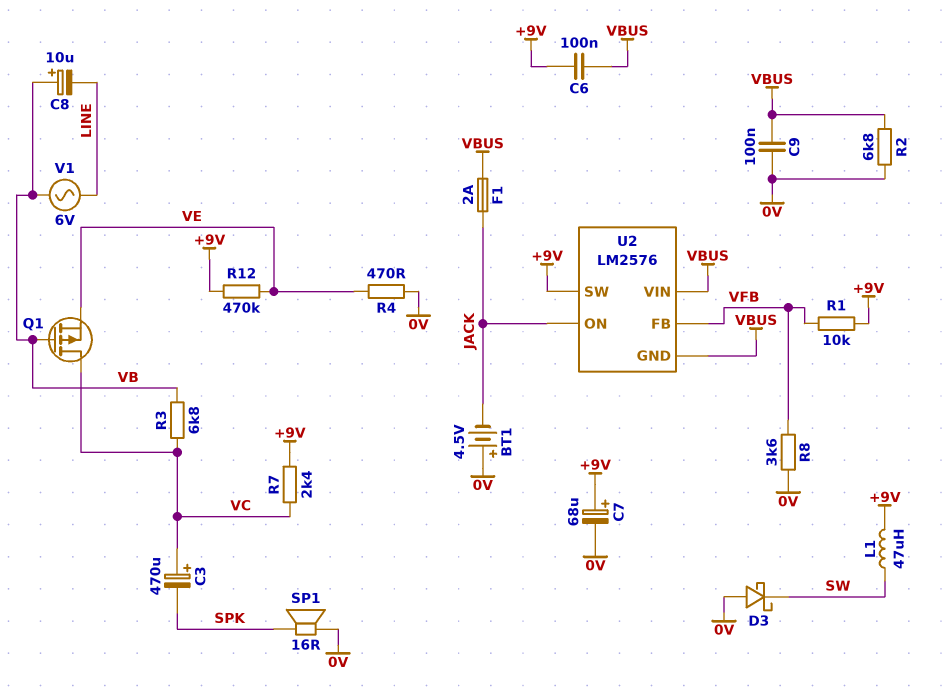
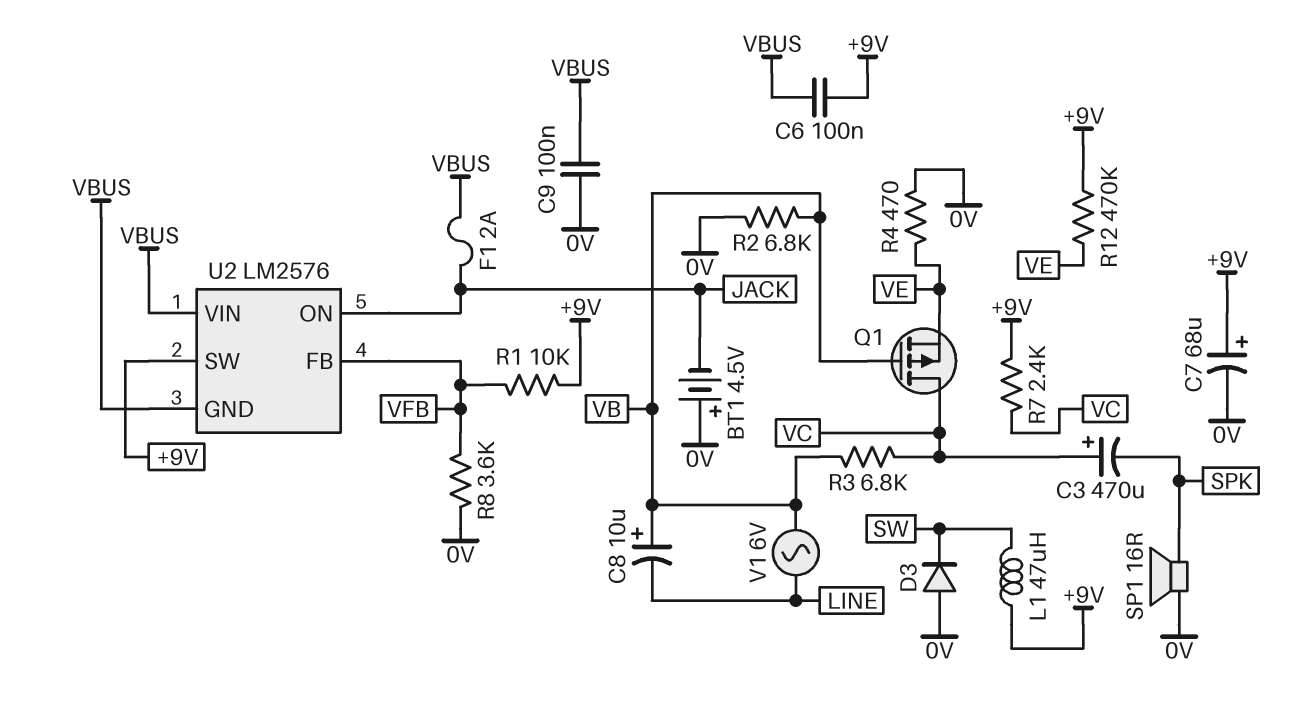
D3: schottky (A 0V, K SW) -> diode (A 0V, K SW)
R2: 6.8k (0V, VBUS) -> 6.8k (0V, VB)

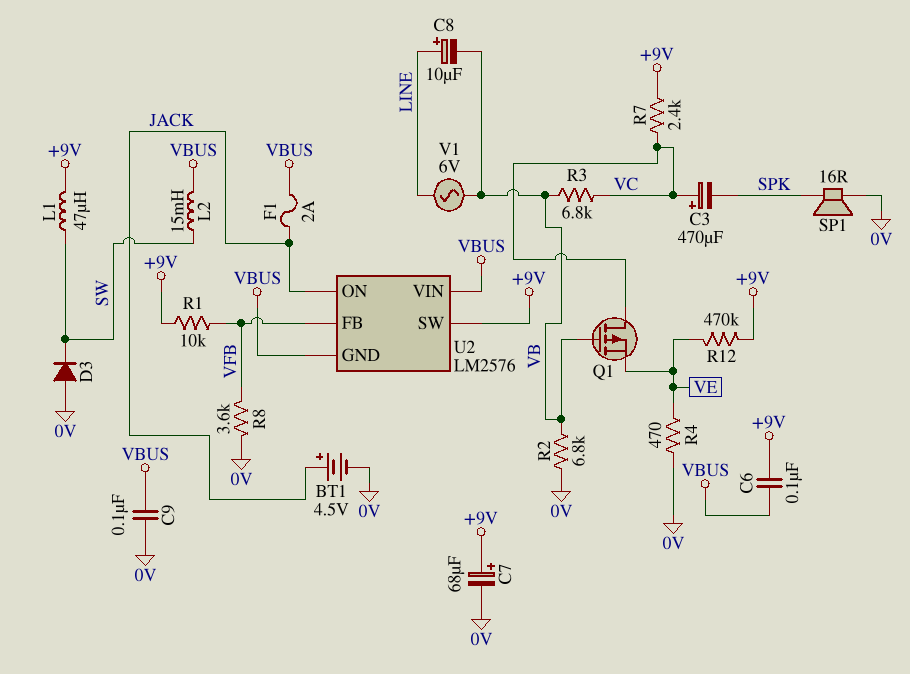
BT1: 4.5V (plus 0V, minus JACK) -> 4.5V (plus JACK, minus 0V)
C8: 10uF (plus VB, minus LINE) -> 10uF (plus LINE, minus VB)
L2: none -> 15mH (SW, VBUS)

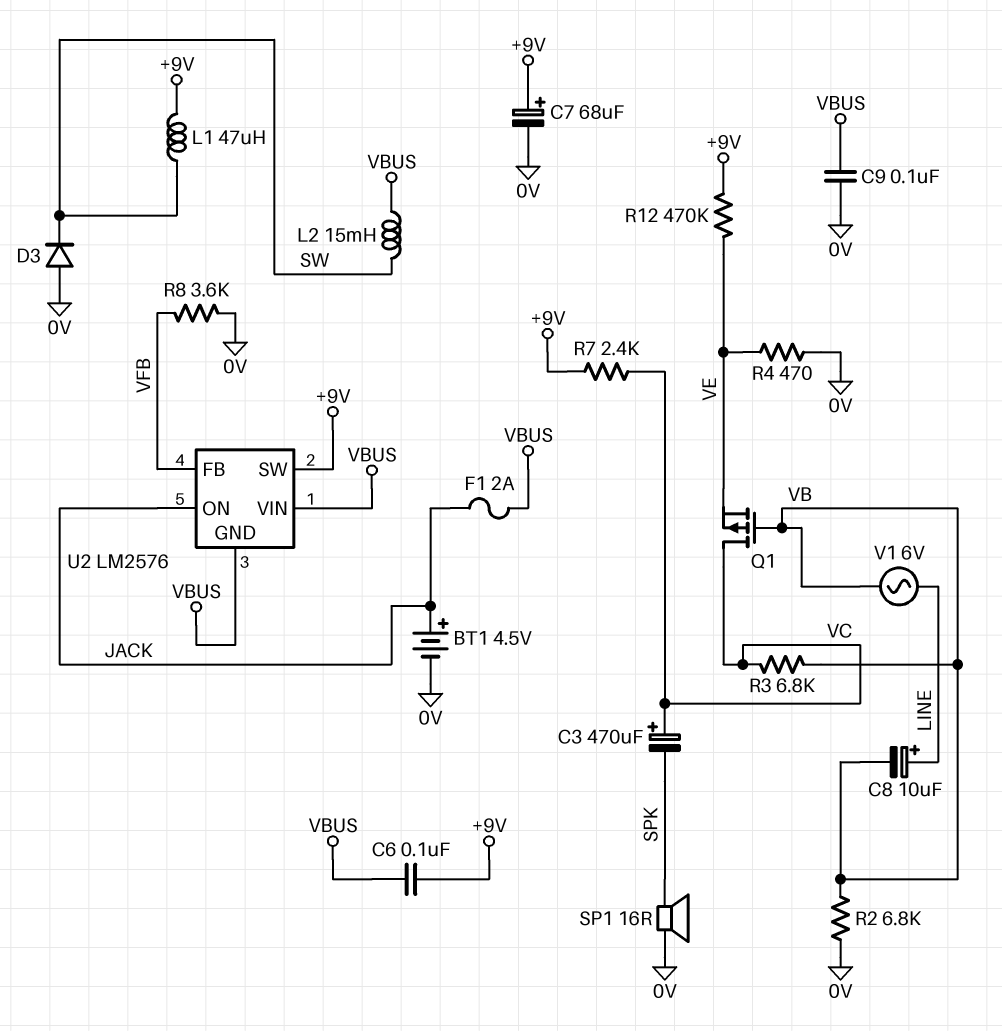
R1: 10k (+9V, VFB) -> none

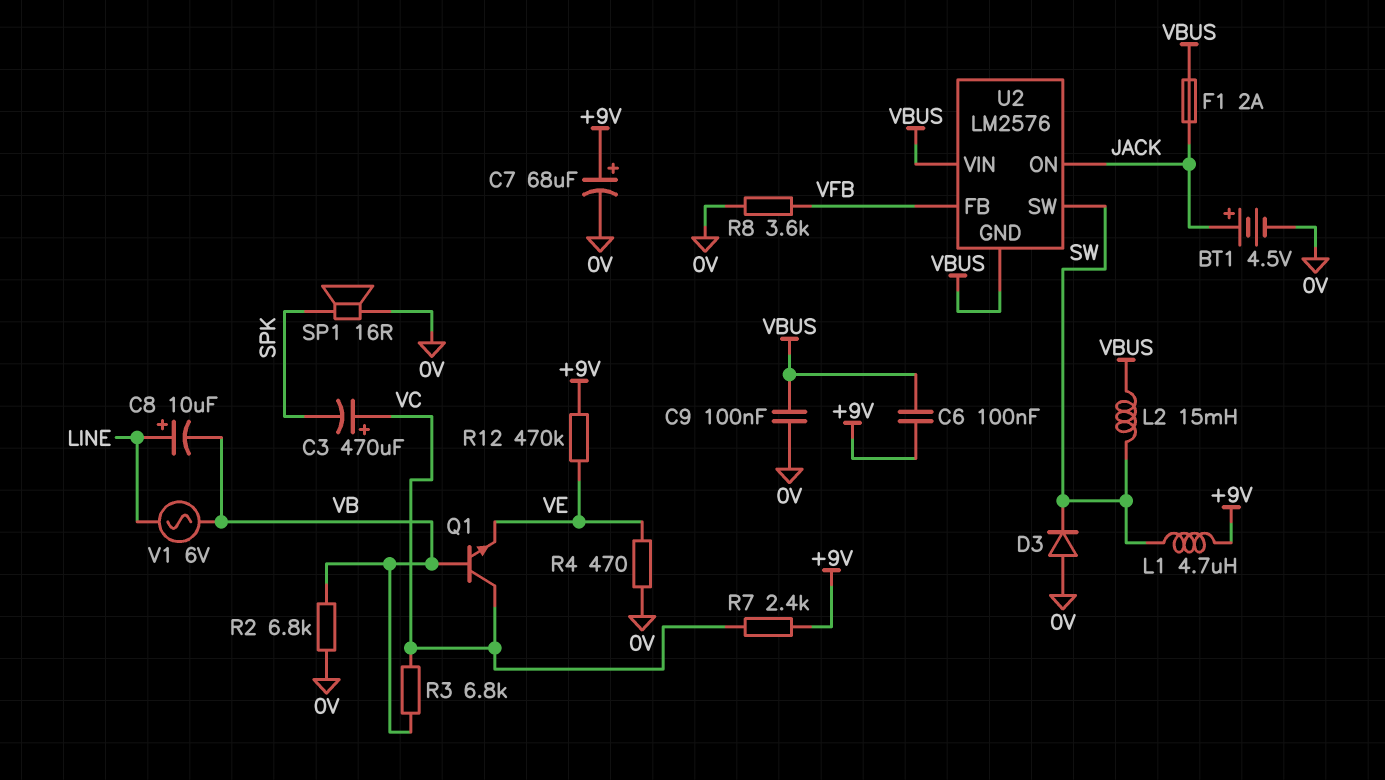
L1: 47uH (+9V, SW) -> 4.7uH (+9V, SW)
Q1: PMOS (G VB, D VC, S VE) -> NPN (B VB, C VC, E VE)
U2 pin SW: +9V -> SW

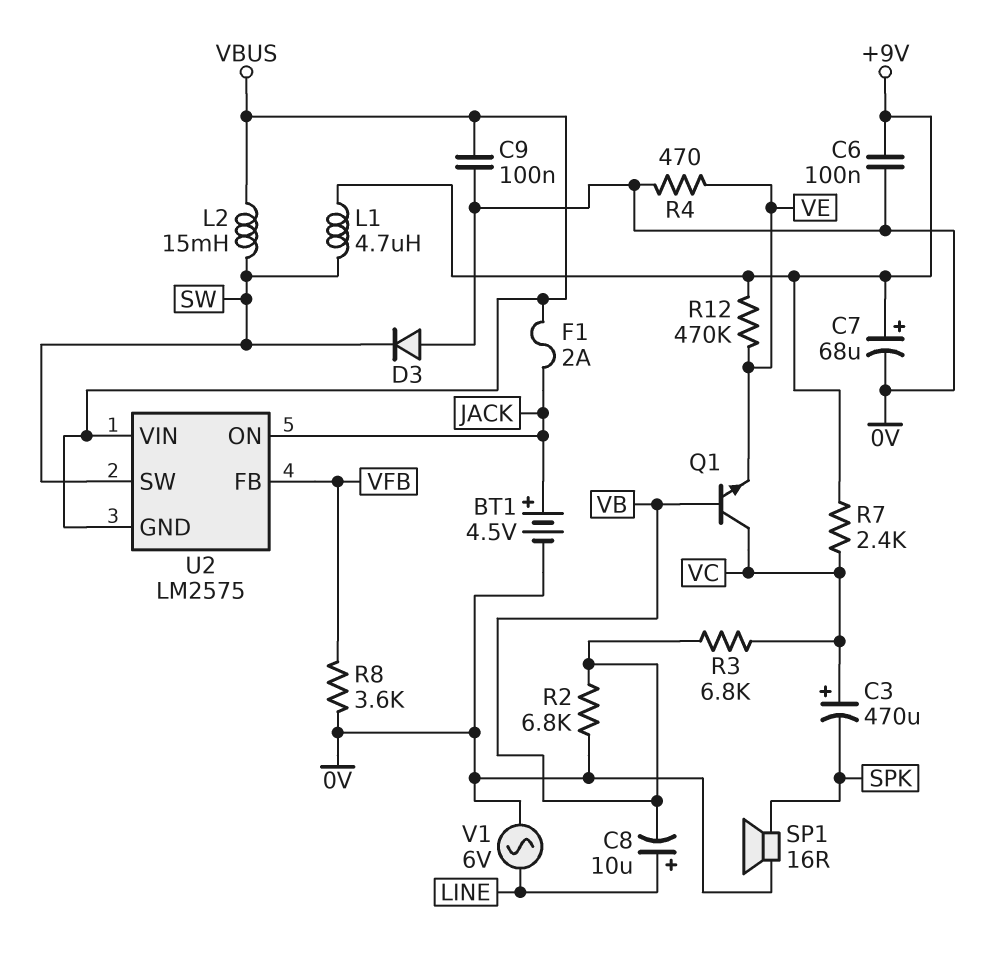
C6: 100nF (+9V, VBUS) -> 100nF (+9V, 0V)
U2: LM2576 -> LM2575
V1: AC 6V (LINE, VB) -> AC 6V (0V, LINE)

